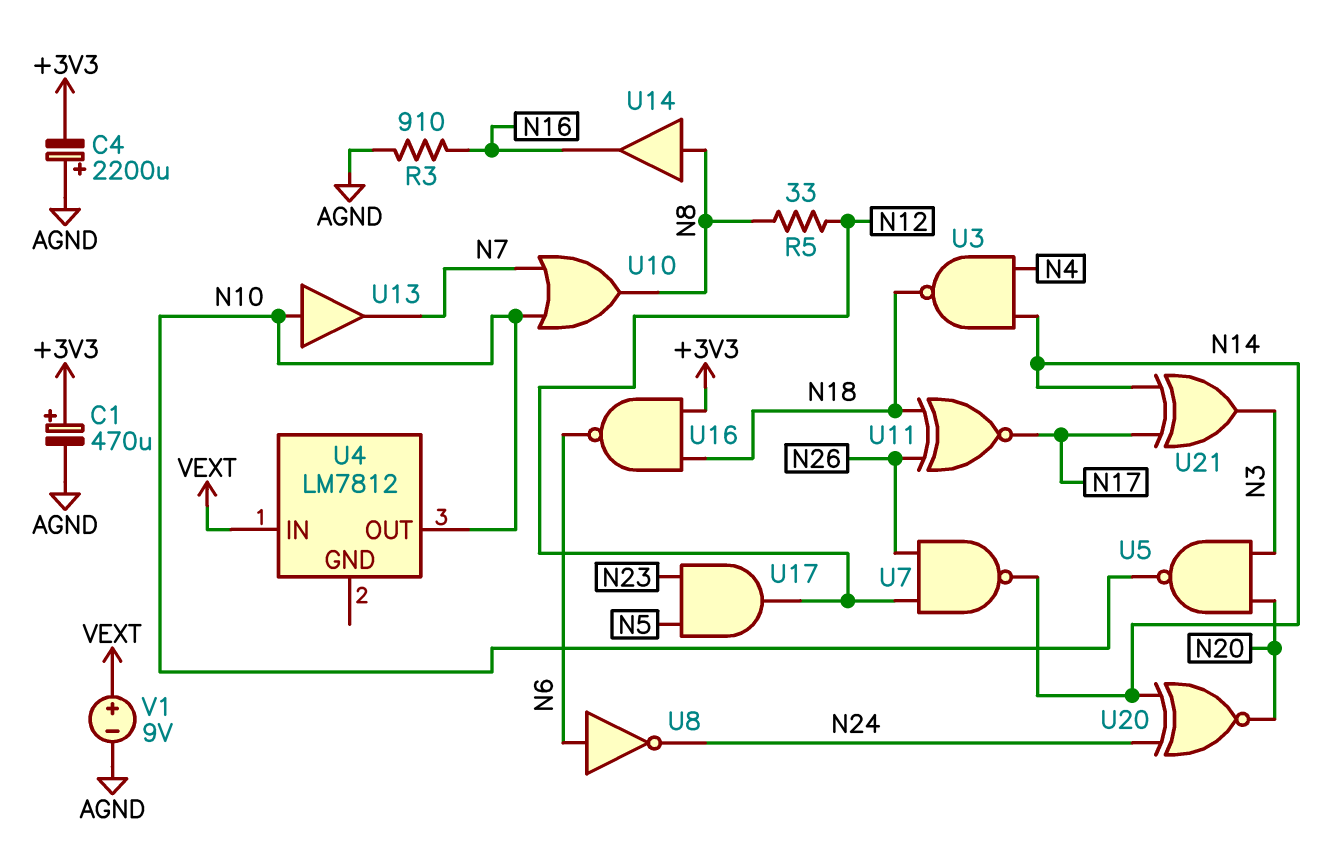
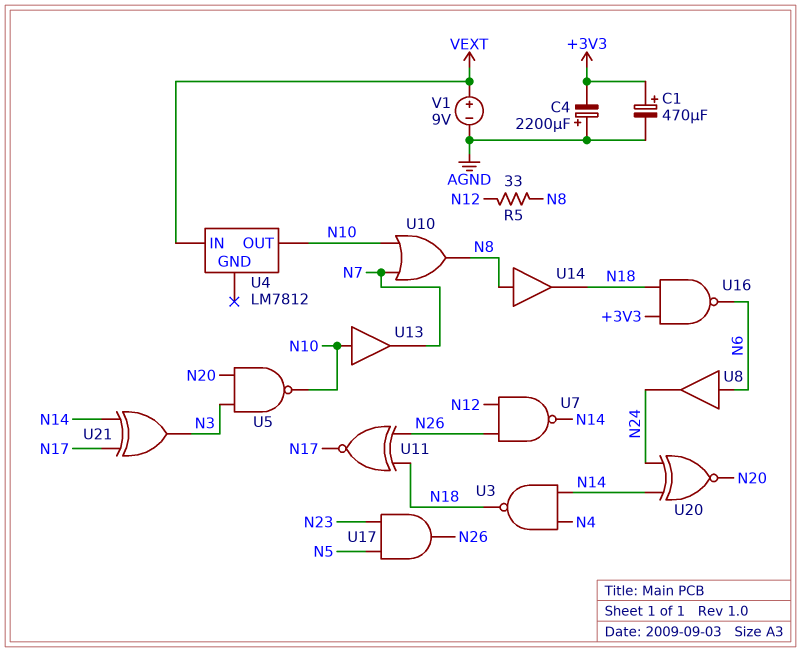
R3: 910 (AGND, N16) -> none
U8: NOT (in N6, out N24) -> buffer (in N6, out N24)
U14: buffer (in N8, out N16) -> buffer (in N8, out N18)
U17: AND (in N5, in N23, out N12) -> AND (in N5, in N23, out N26)

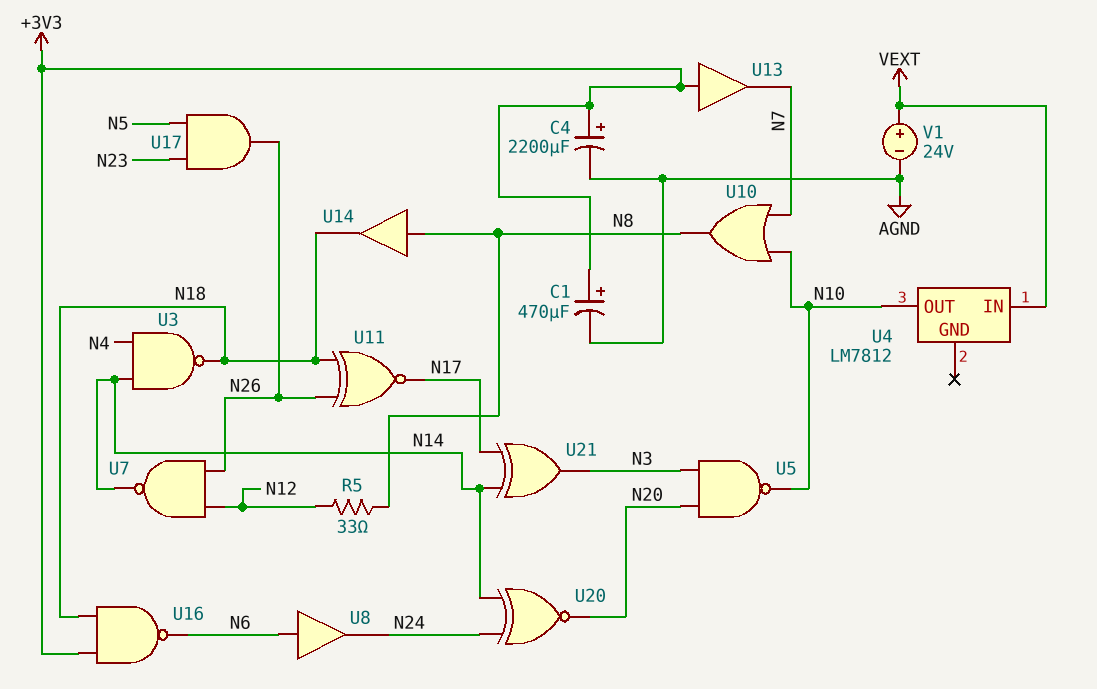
C4: 2200uF (plus AGND, minus +3V3) -> 2200uF (plus +3V3, minus AGND)
U13: buffer (in N10, out N7) -> buffer (in +3V3, out N7)
V1: 9V (plus VEXT, minus AGND) -> 24V (plus VEXT, minus AGND)

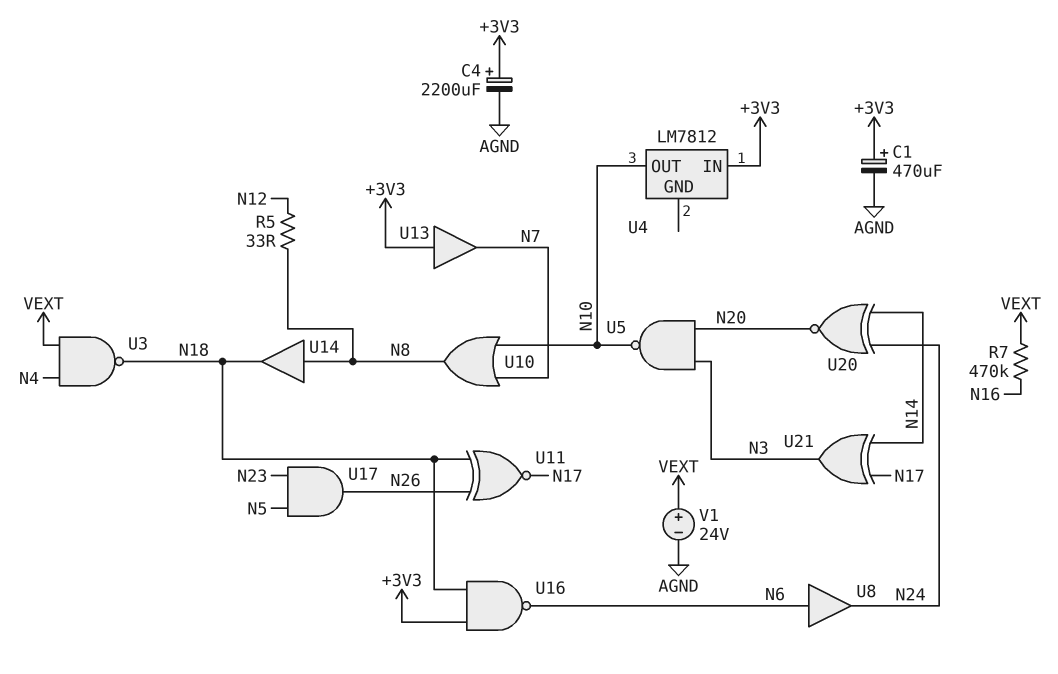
R7: none -> 470k (N16, VEXT)
U3: NAND (in N4, in N14, out N18) -> NAND (in N4, in VEXT, out N18)
U4 pin IN: VEXT -> +3V3
U7: NAND (in N12, in N26, out N14) -> none

